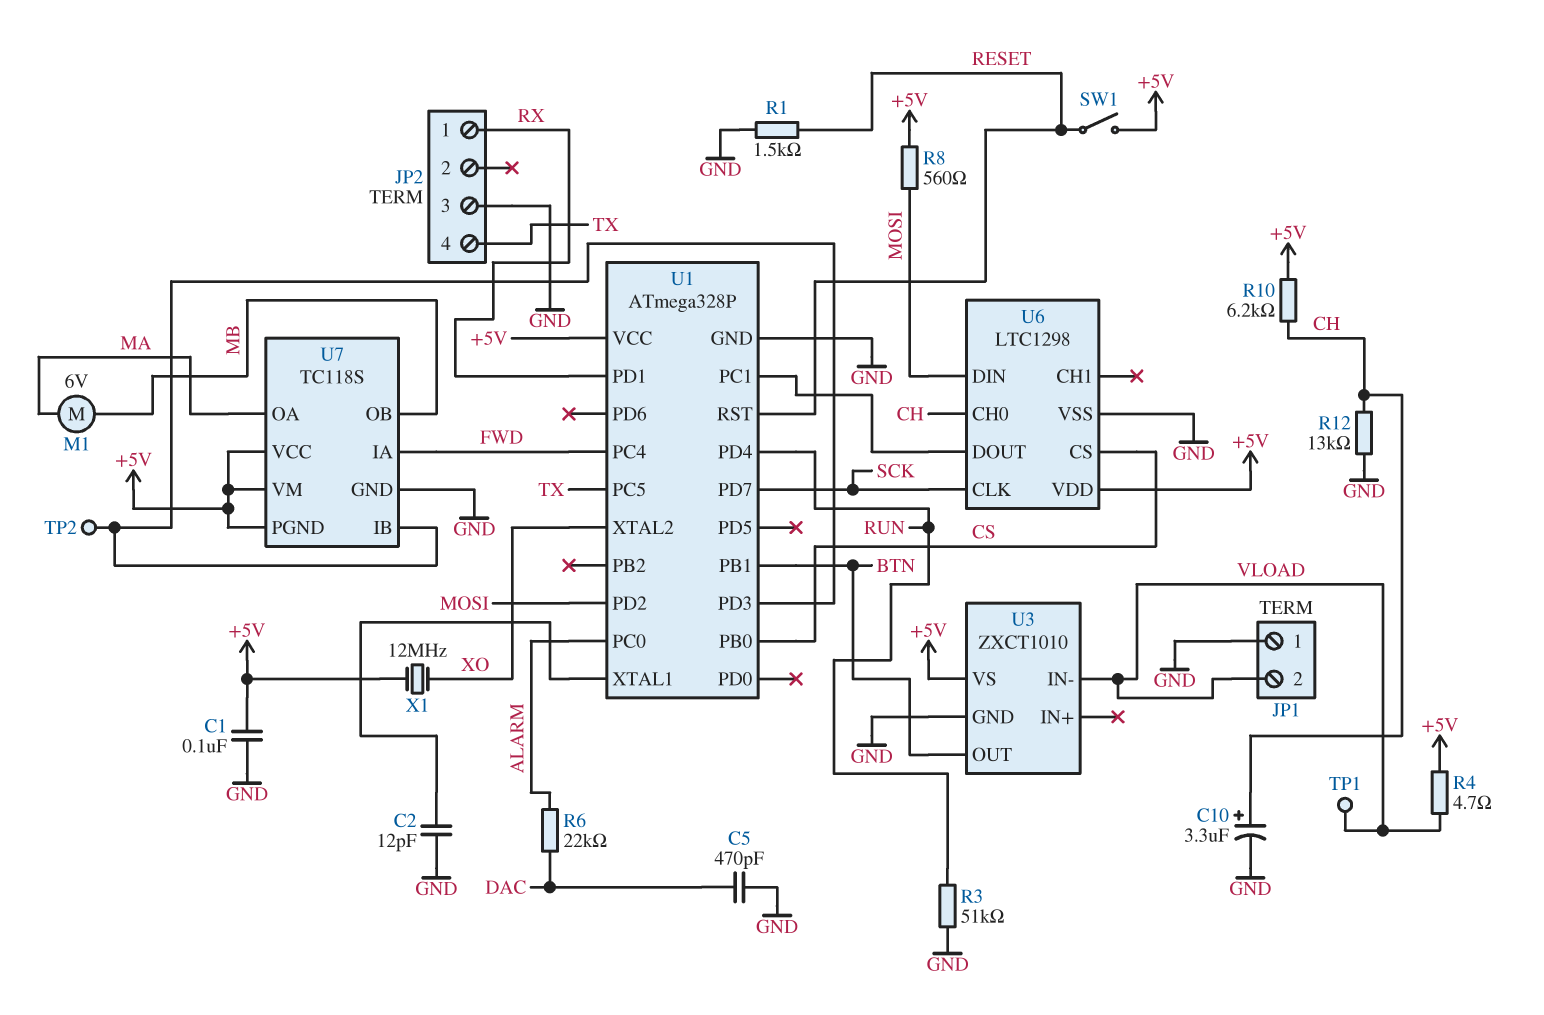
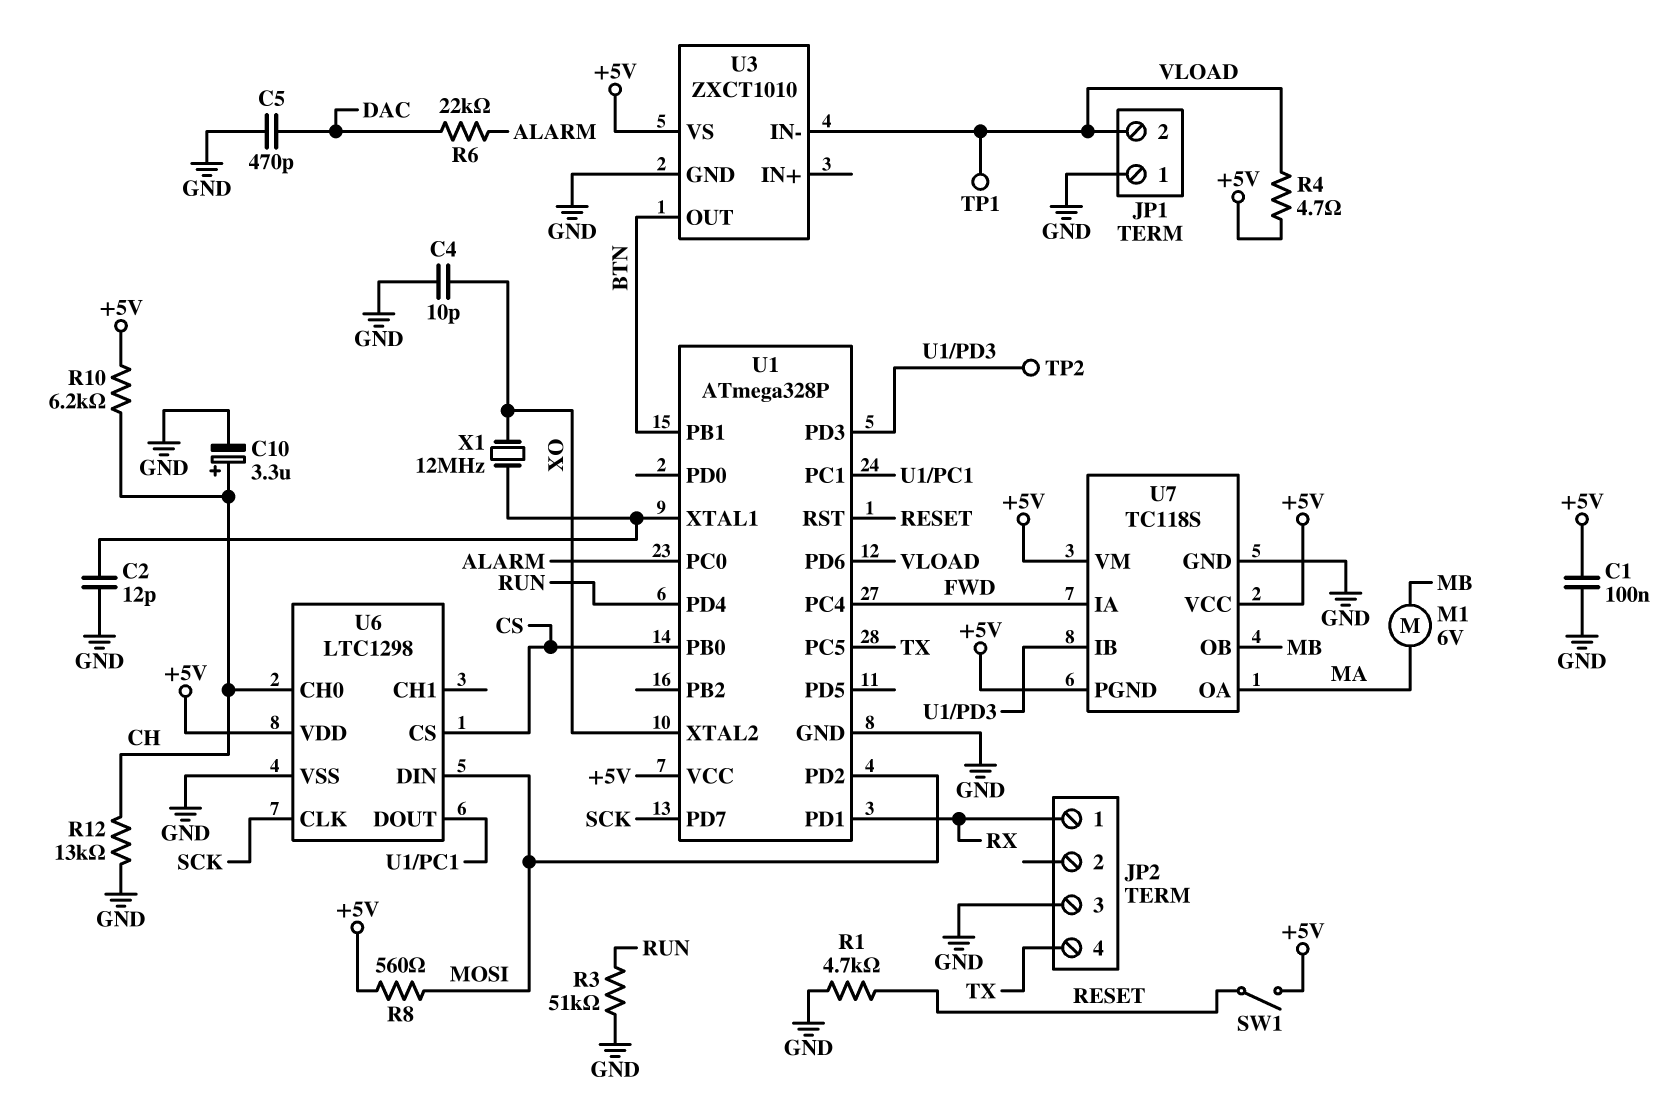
C4: none -> 10pF (GND, XO)
R1: 1.5k (GND, RESET) -> 4.7k (GND, RESET)
U1 pin PD6: none -> VLOAD
X1: 12MHz (+5V, XO) -> 12MHz (U1/XTAL1, XO)

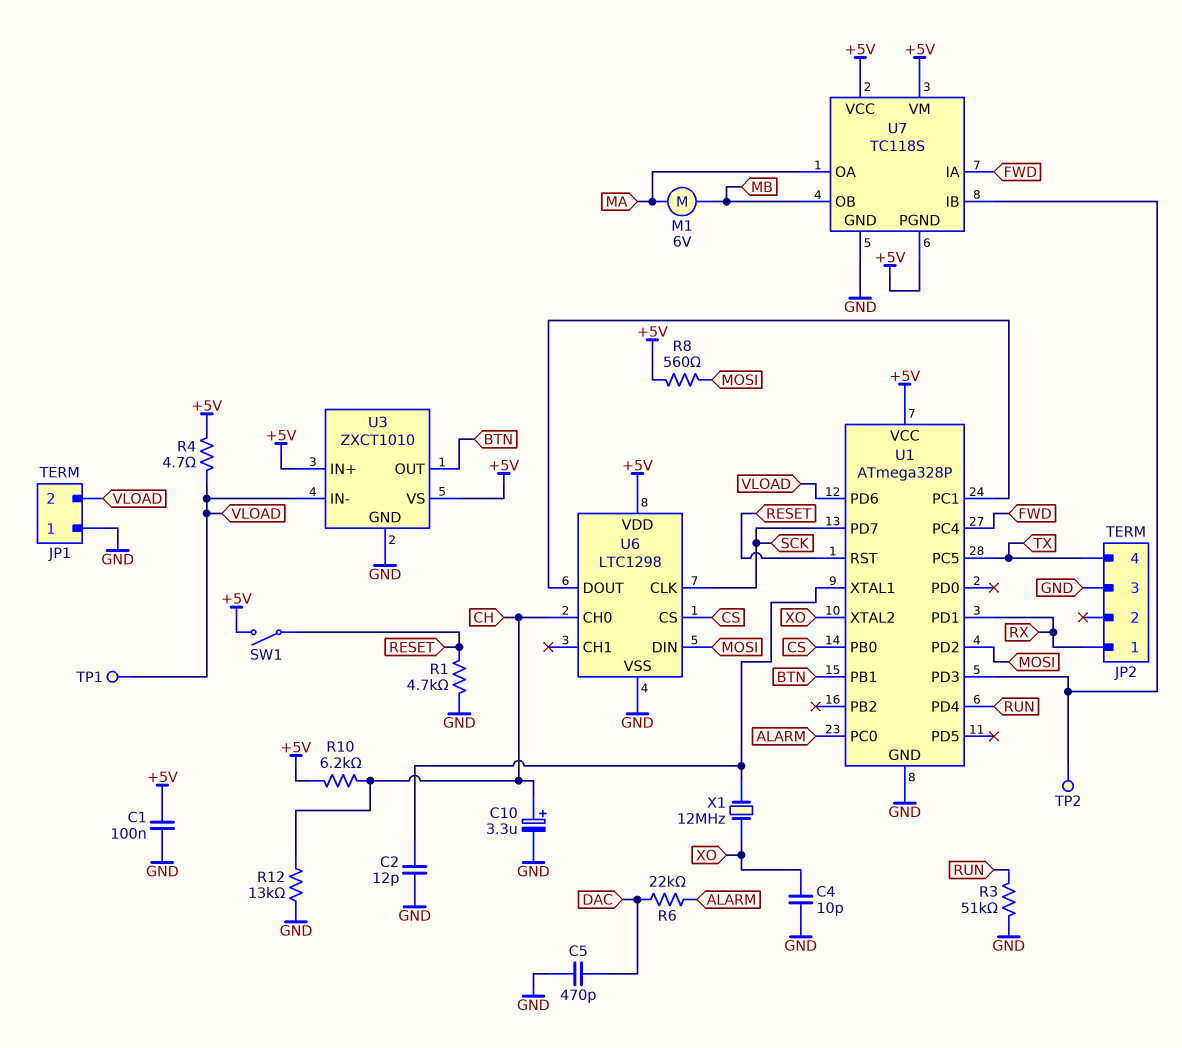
U3 pin IN+: none -> +5V

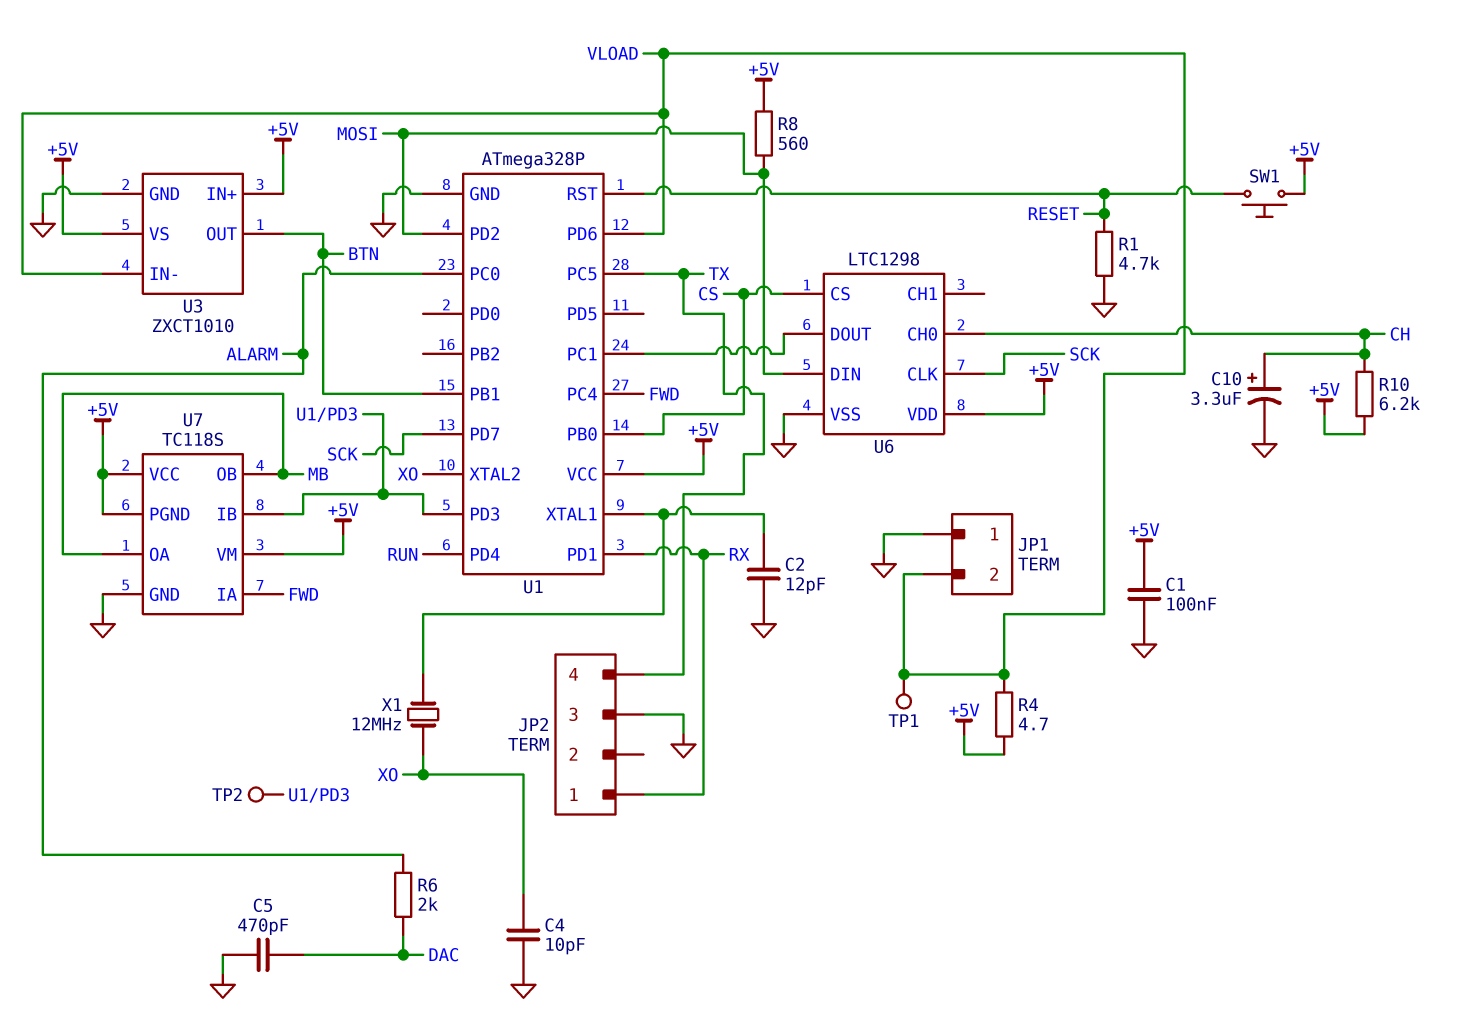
M1: motor 6V (MA, MB) -> none
R3: 51k (GND, RUN) -> none
R6: 22k (ALARM, DAC) -> 2k (ALARM, DAC)
R12: 13k (CH, GND) -> none
SW1: switch (+5V, RESET) -> button (+5V, RESET)
U7 pin OA: MA -> MB

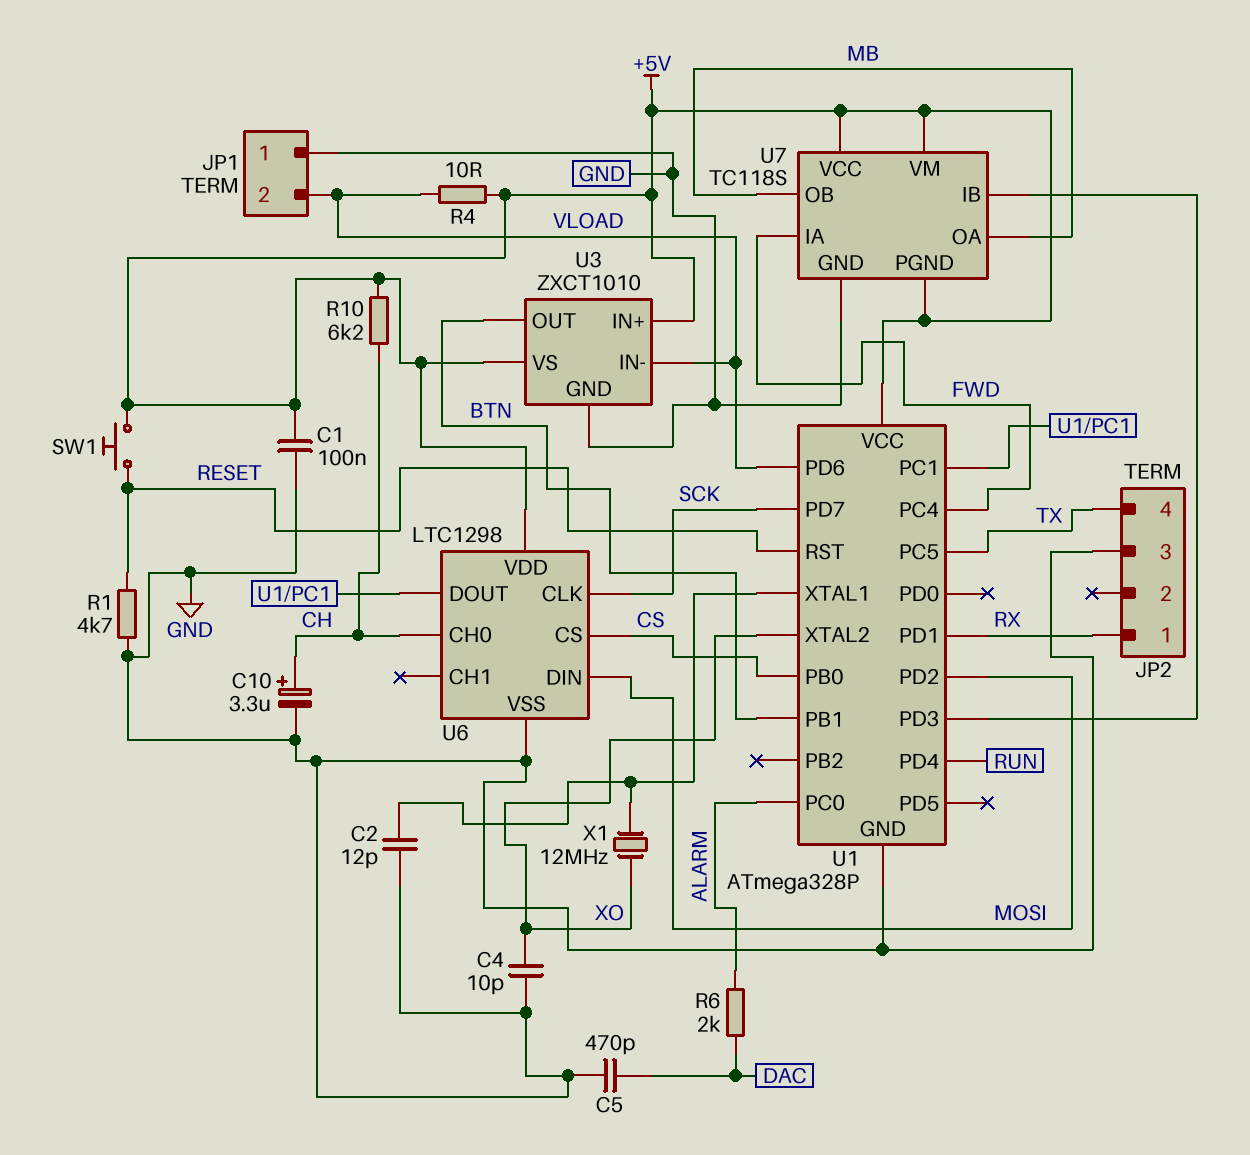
R4: 4.7 (+5V, VLOAD) -> 10 (+5V, VLOAD)
R8: 560 (+5V, MOSI) -> none
TP1: test point (VLOAD) -> none
TP2: test point (U1/PD3) -> none

